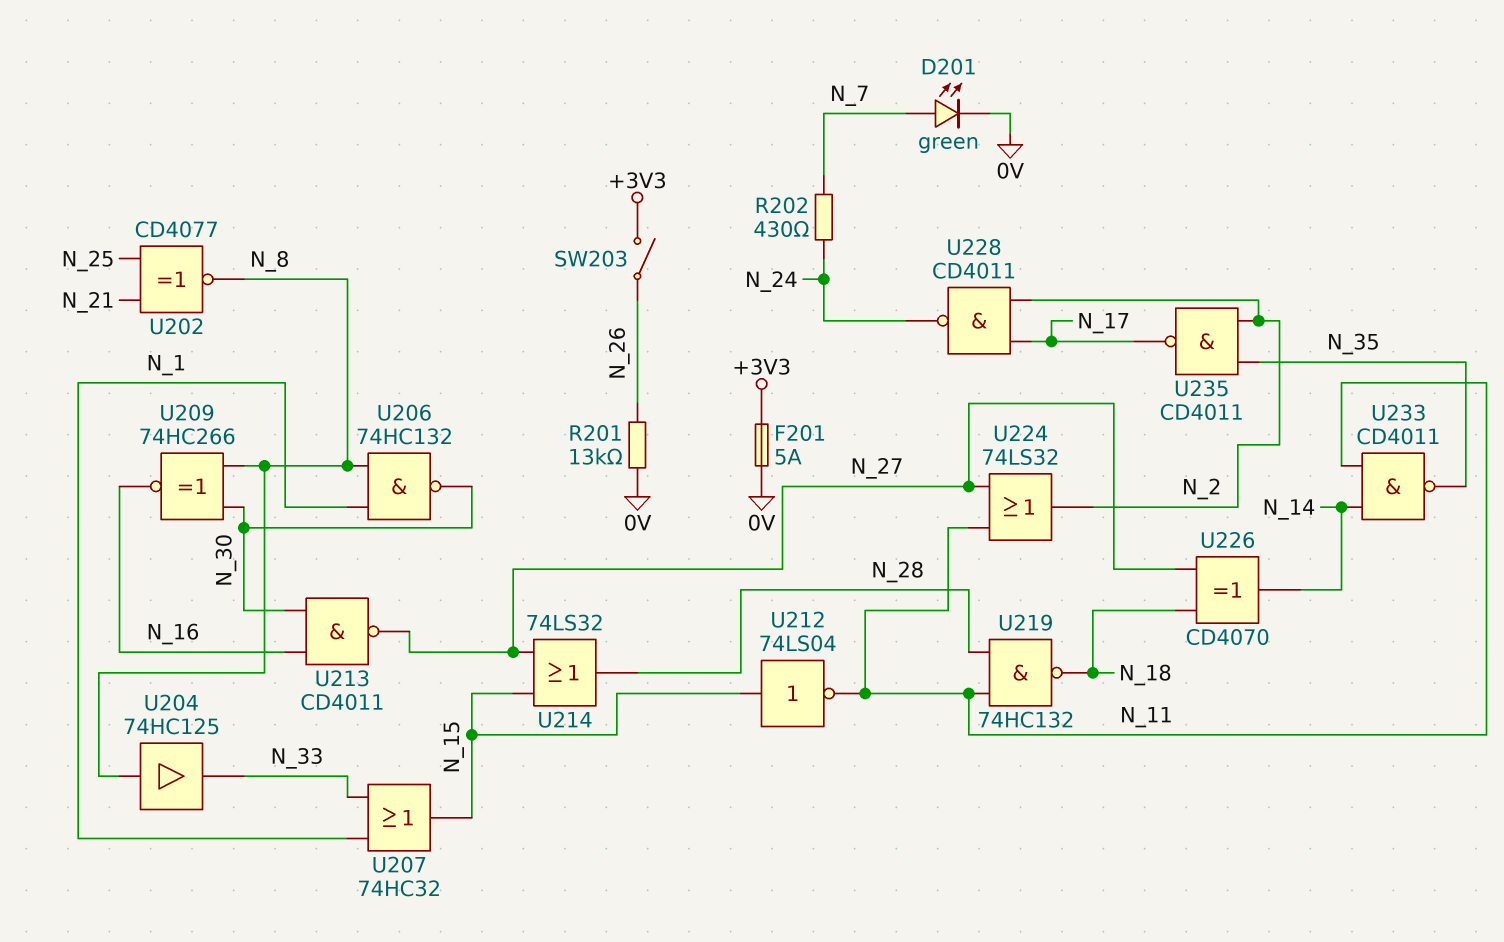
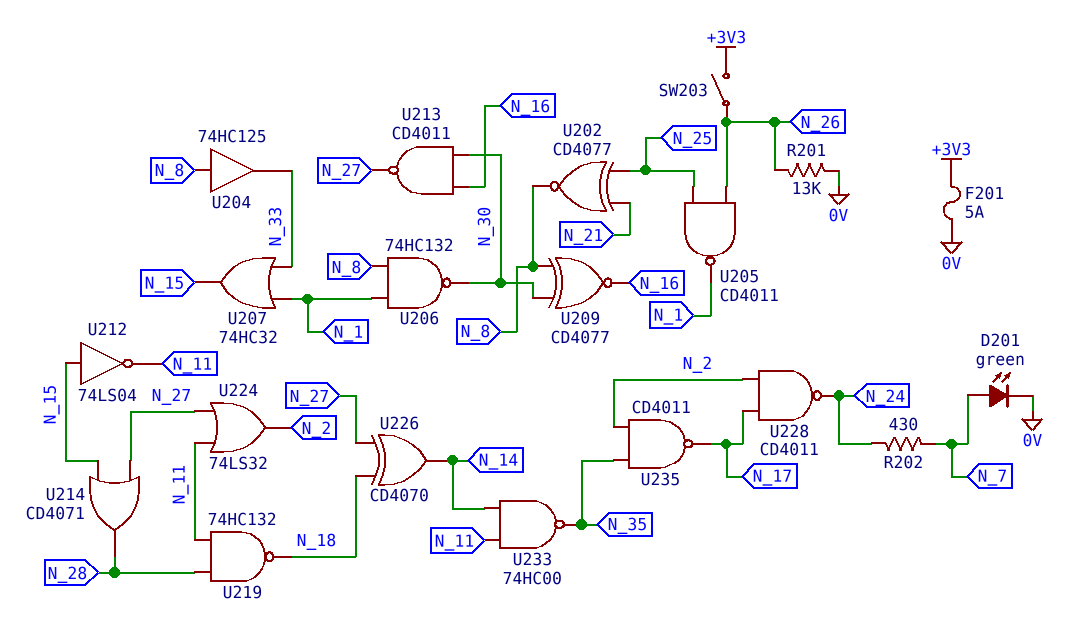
U205: none -> NAND CD4011 (in N_25, in N_26, out N_1)
U209: XNOR 74HC266 (in N_8, in N_30, out N_16) -> XNOR CD4077 (in N_8, in N_30, out N_16)
U214: OR 74LS32 (in N_15, in N_27, out N_28) -> OR CD4071 (in N_15, in N_27, out N_28)
U233: NAND CD4011 (in N_11, in N_14, out N_35) -> NAND 74HC00 (in N_11, in N_14, out N_35)

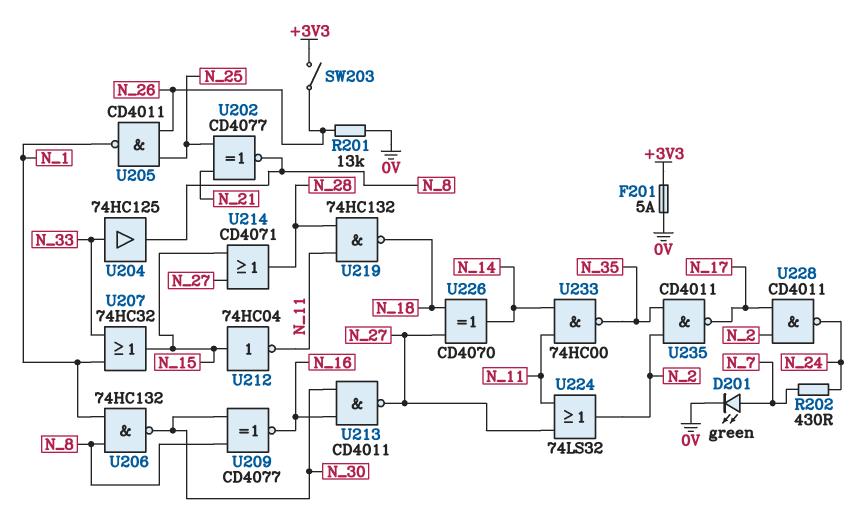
U204: buffer 74HC125 (in N_8, out N_33) -> buffer 74HC125 (in N_33, out N_8)
U212: NOT 74LS04 (in N_15, out N_11) -> NOT 74HC04 (in N_15, out N_11)

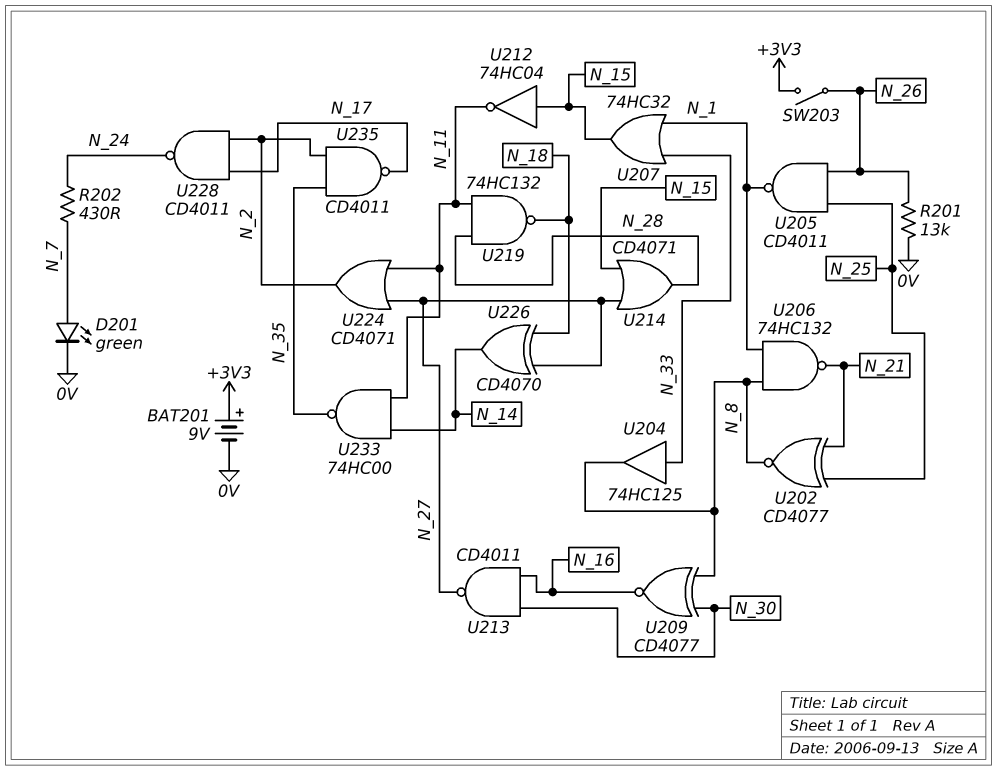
BAT201: none -> 9V (plus +3V3, minus 0V)
F201: 5A (+3V3, 0V) -> none
U206: NAND 74HC132 (in N_1, in N_8, out N_30) -> NAND 74HC132 (in N_1, in N_8, out N_21)
U224: OR 74LS32 (in N_11, in N_27, out N_2) -> OR CD4071 (in N_11, in N_27, out N_2)

